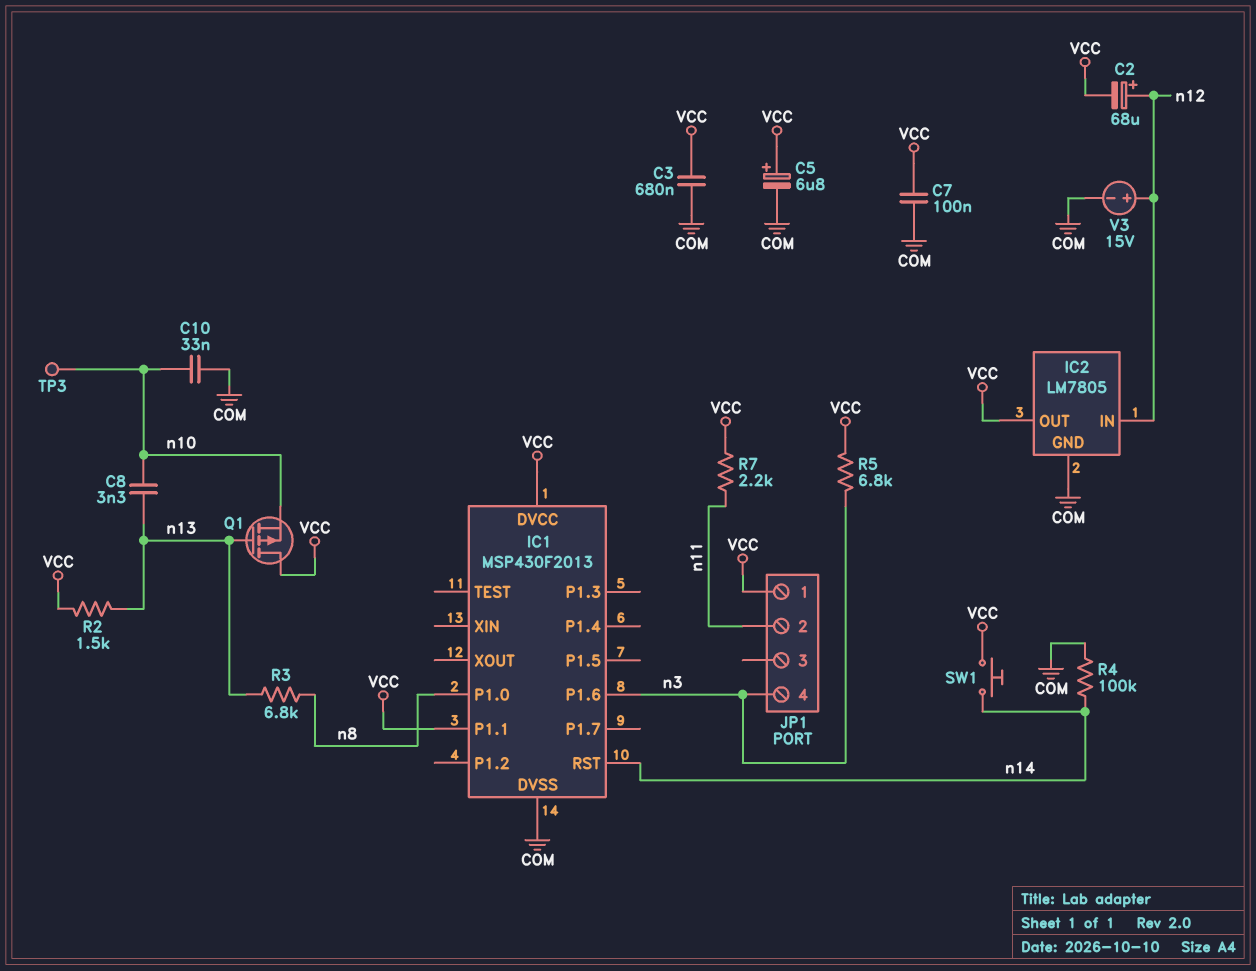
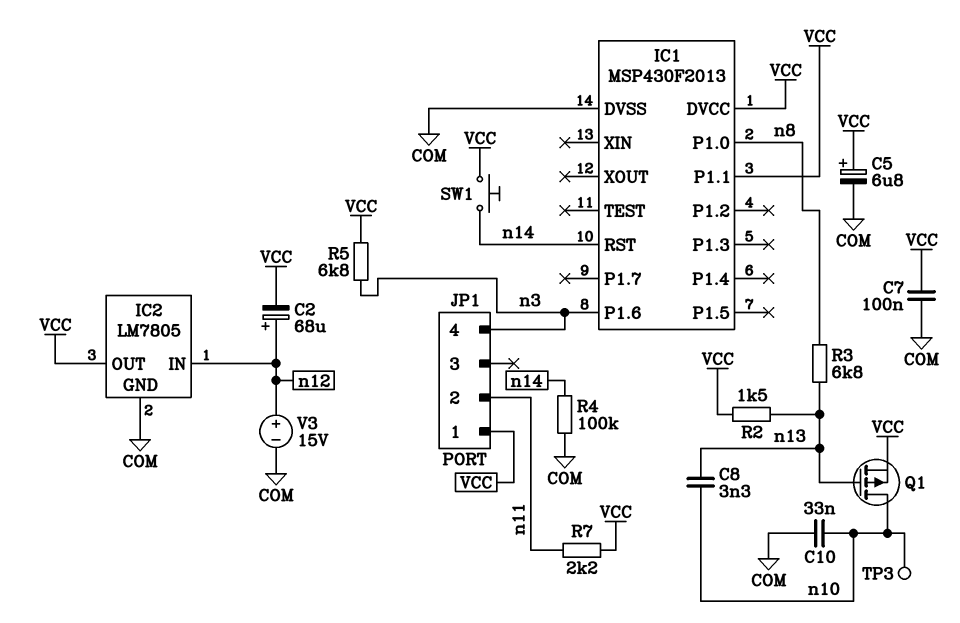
C3: 680nF (COM, VCC) -> none
Q1: PMOS (G n13, D VCC, S n10) -> PMOS (G n13, D n10, S VCC)

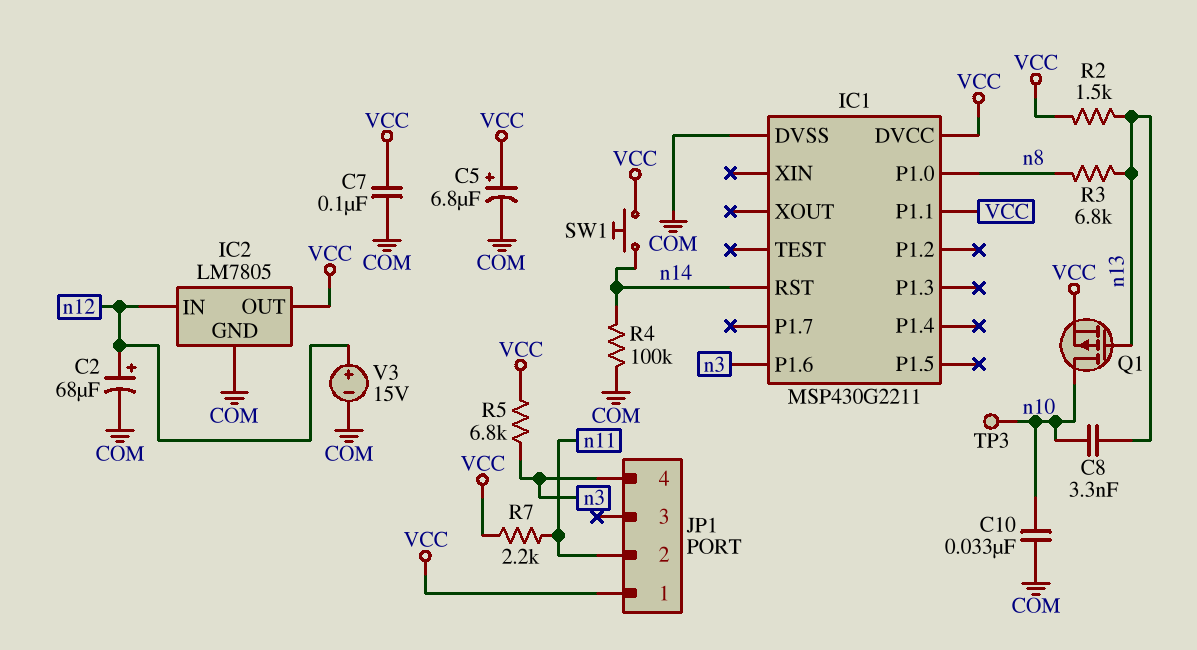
C2: 68uF (plus n12, minus VCC) -> 68uF (plus n12, minus COM)
IC1: MSP430F2013 -> MSP430G2211

